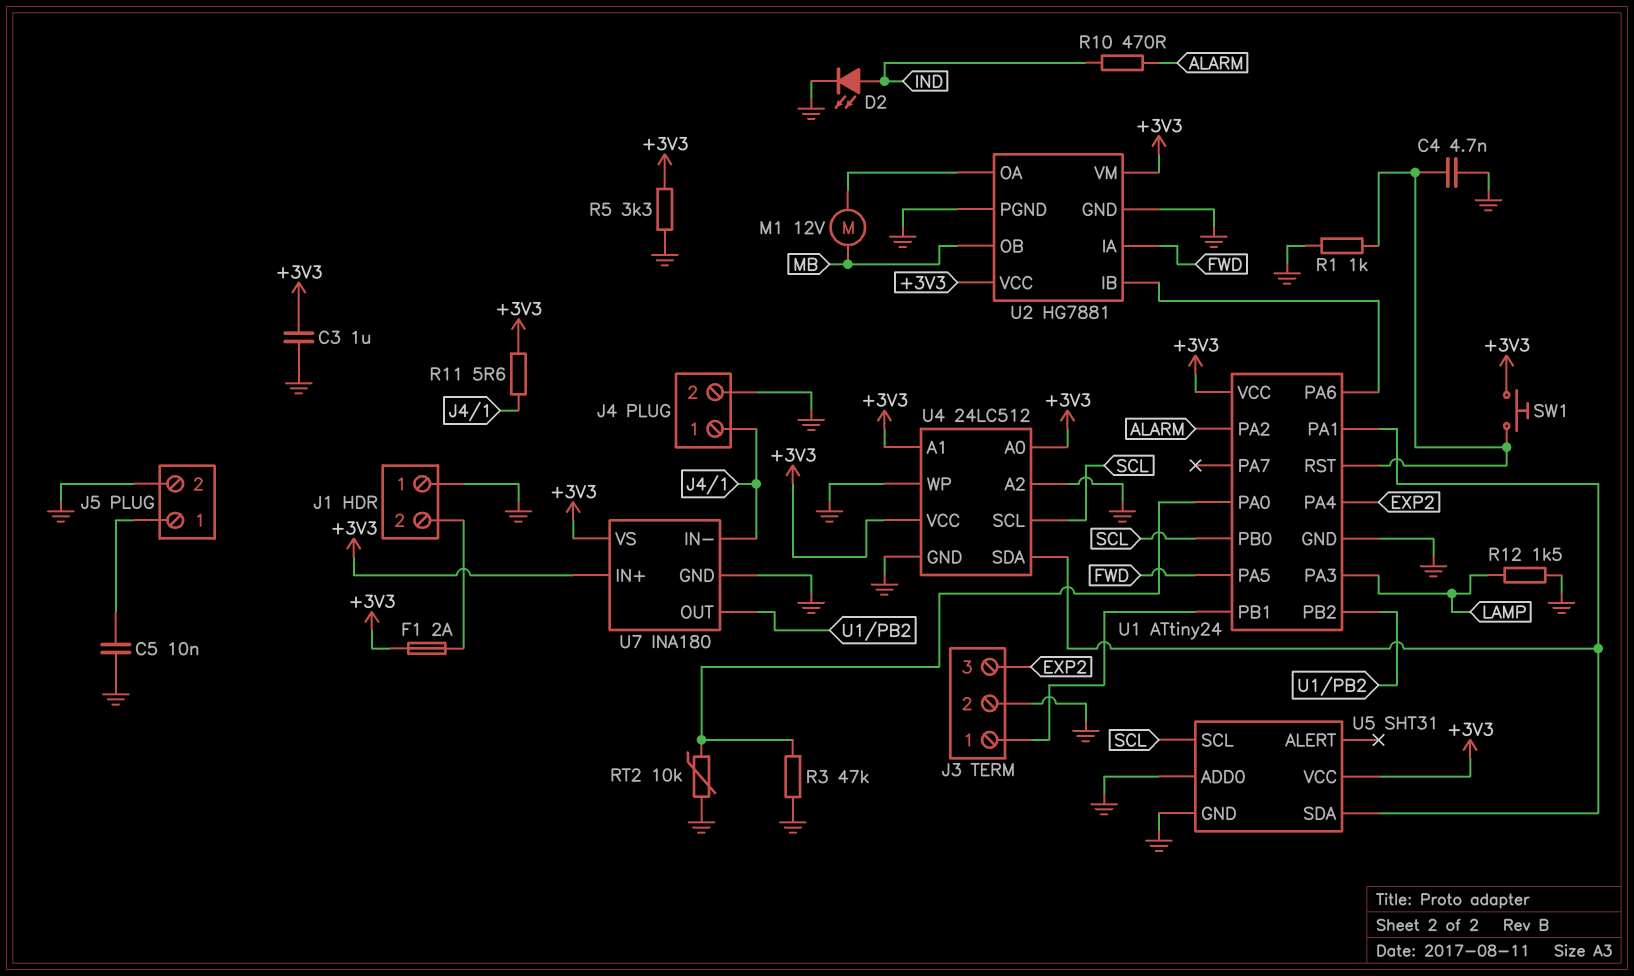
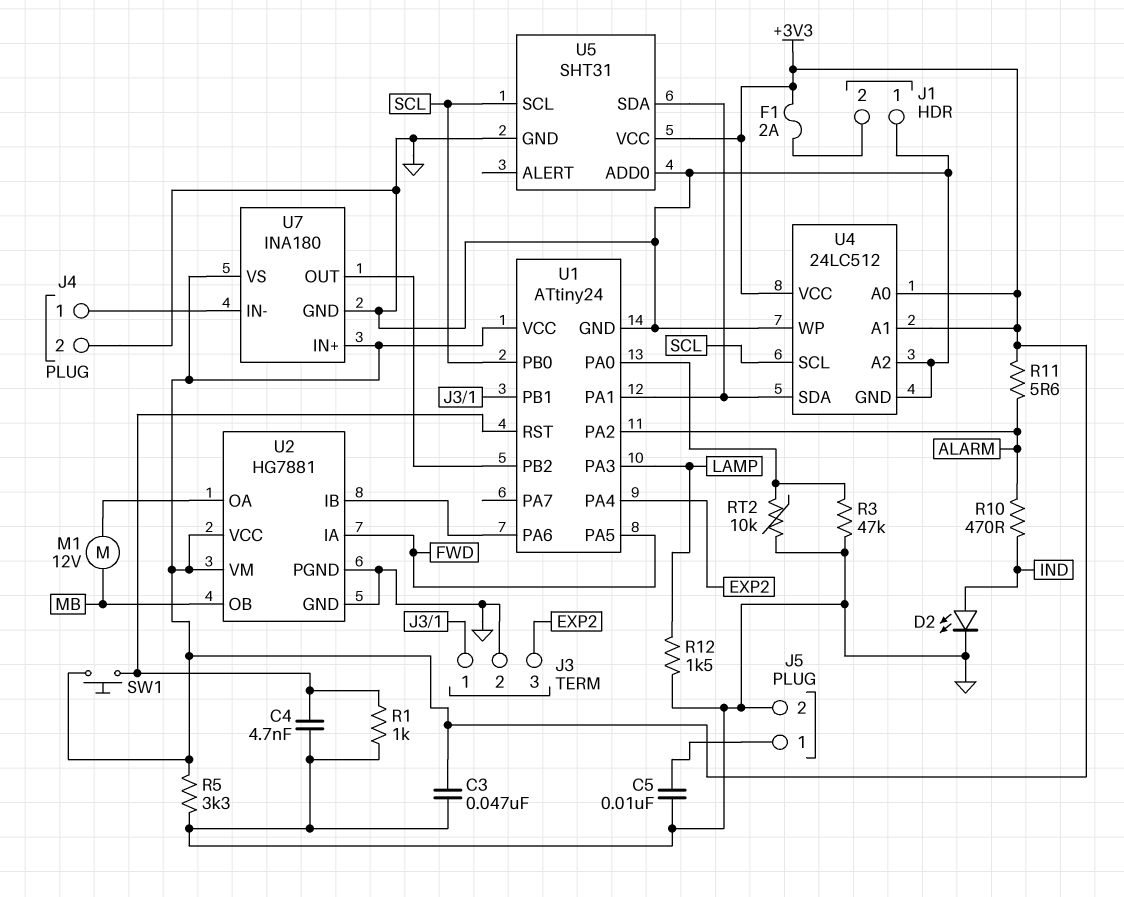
C3: 1uF (+3V3, GND) -> 47nF (+3V3, GND)
R11: 5.6 (+3V3, J4/1) -> 5.6 (+3V3, ALARM)

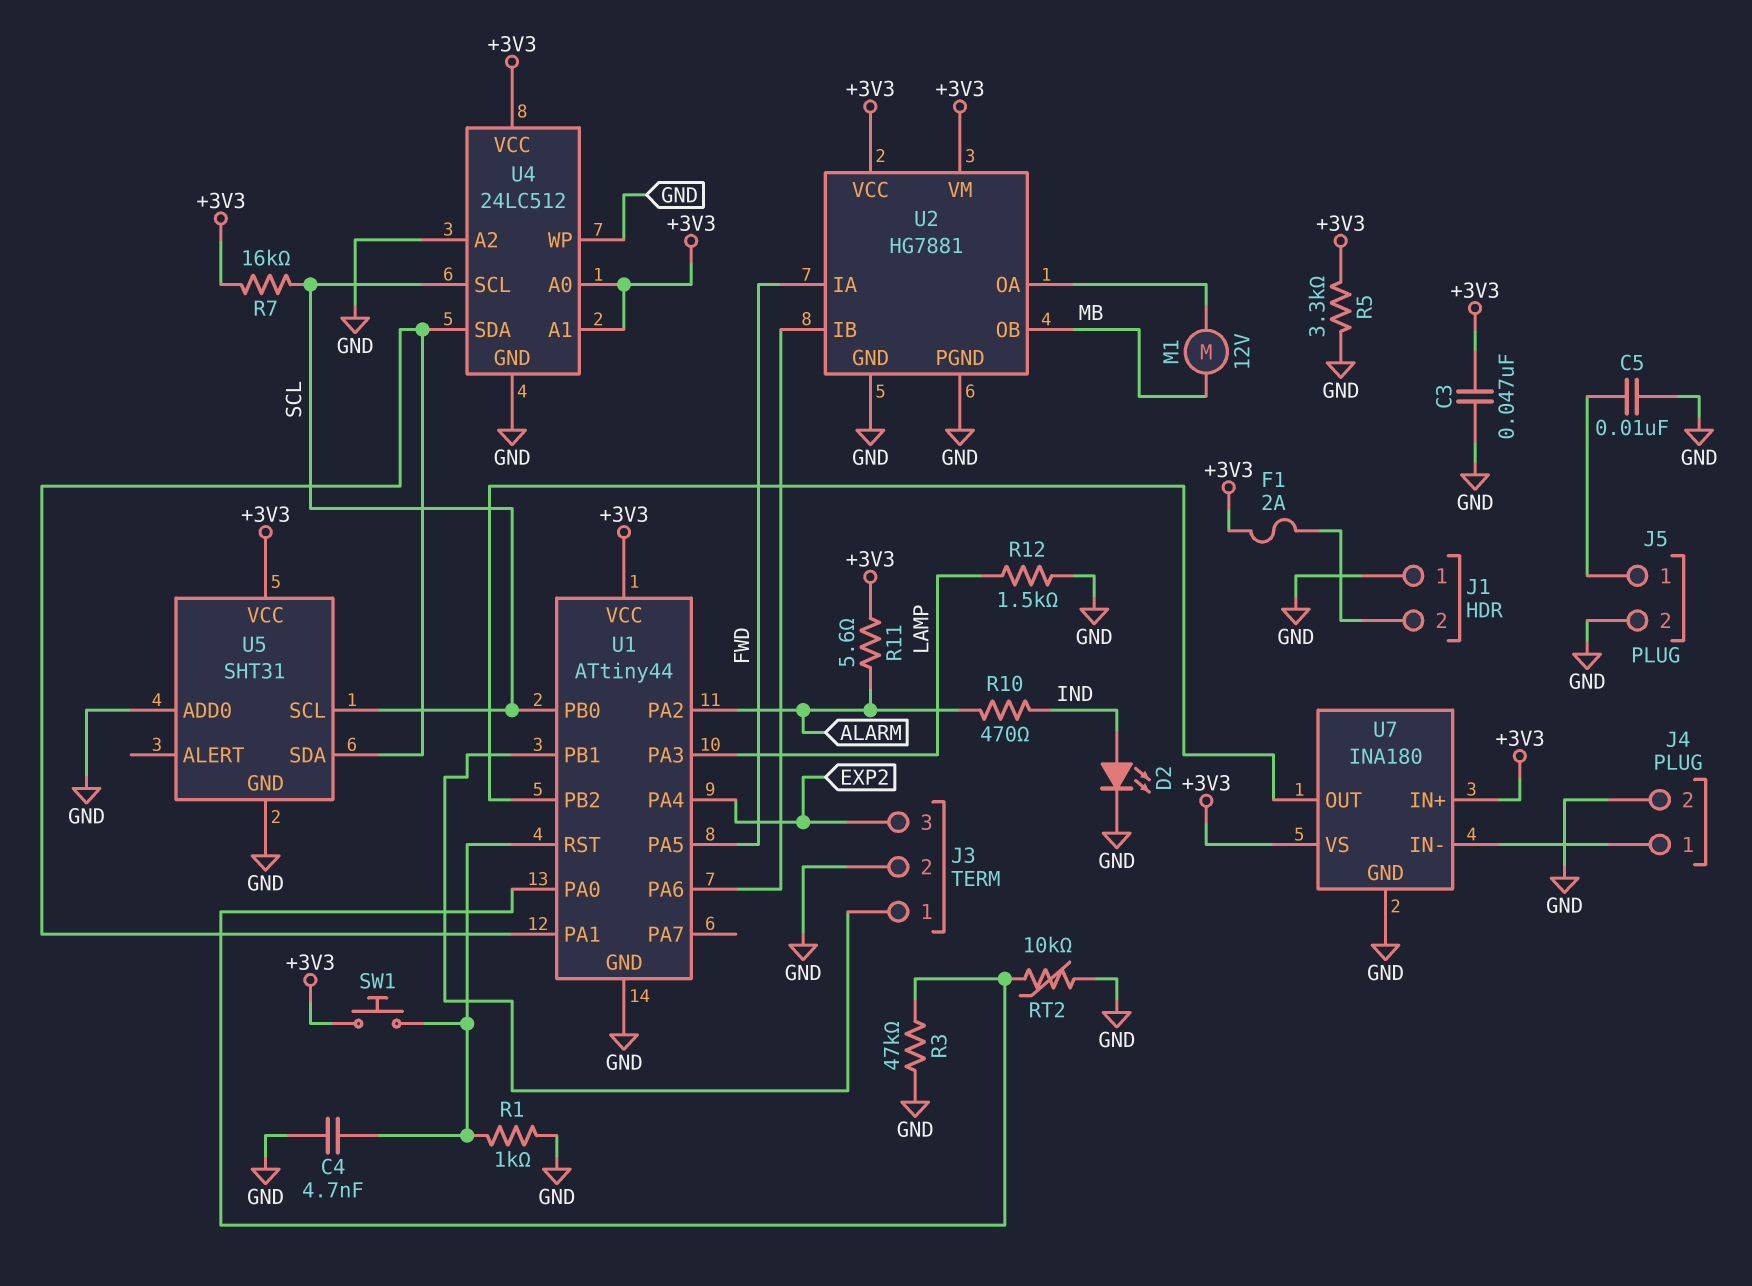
R7: none -> 16k (+3V3, SCL)
U1: ATtiny24 -> ATtiny44

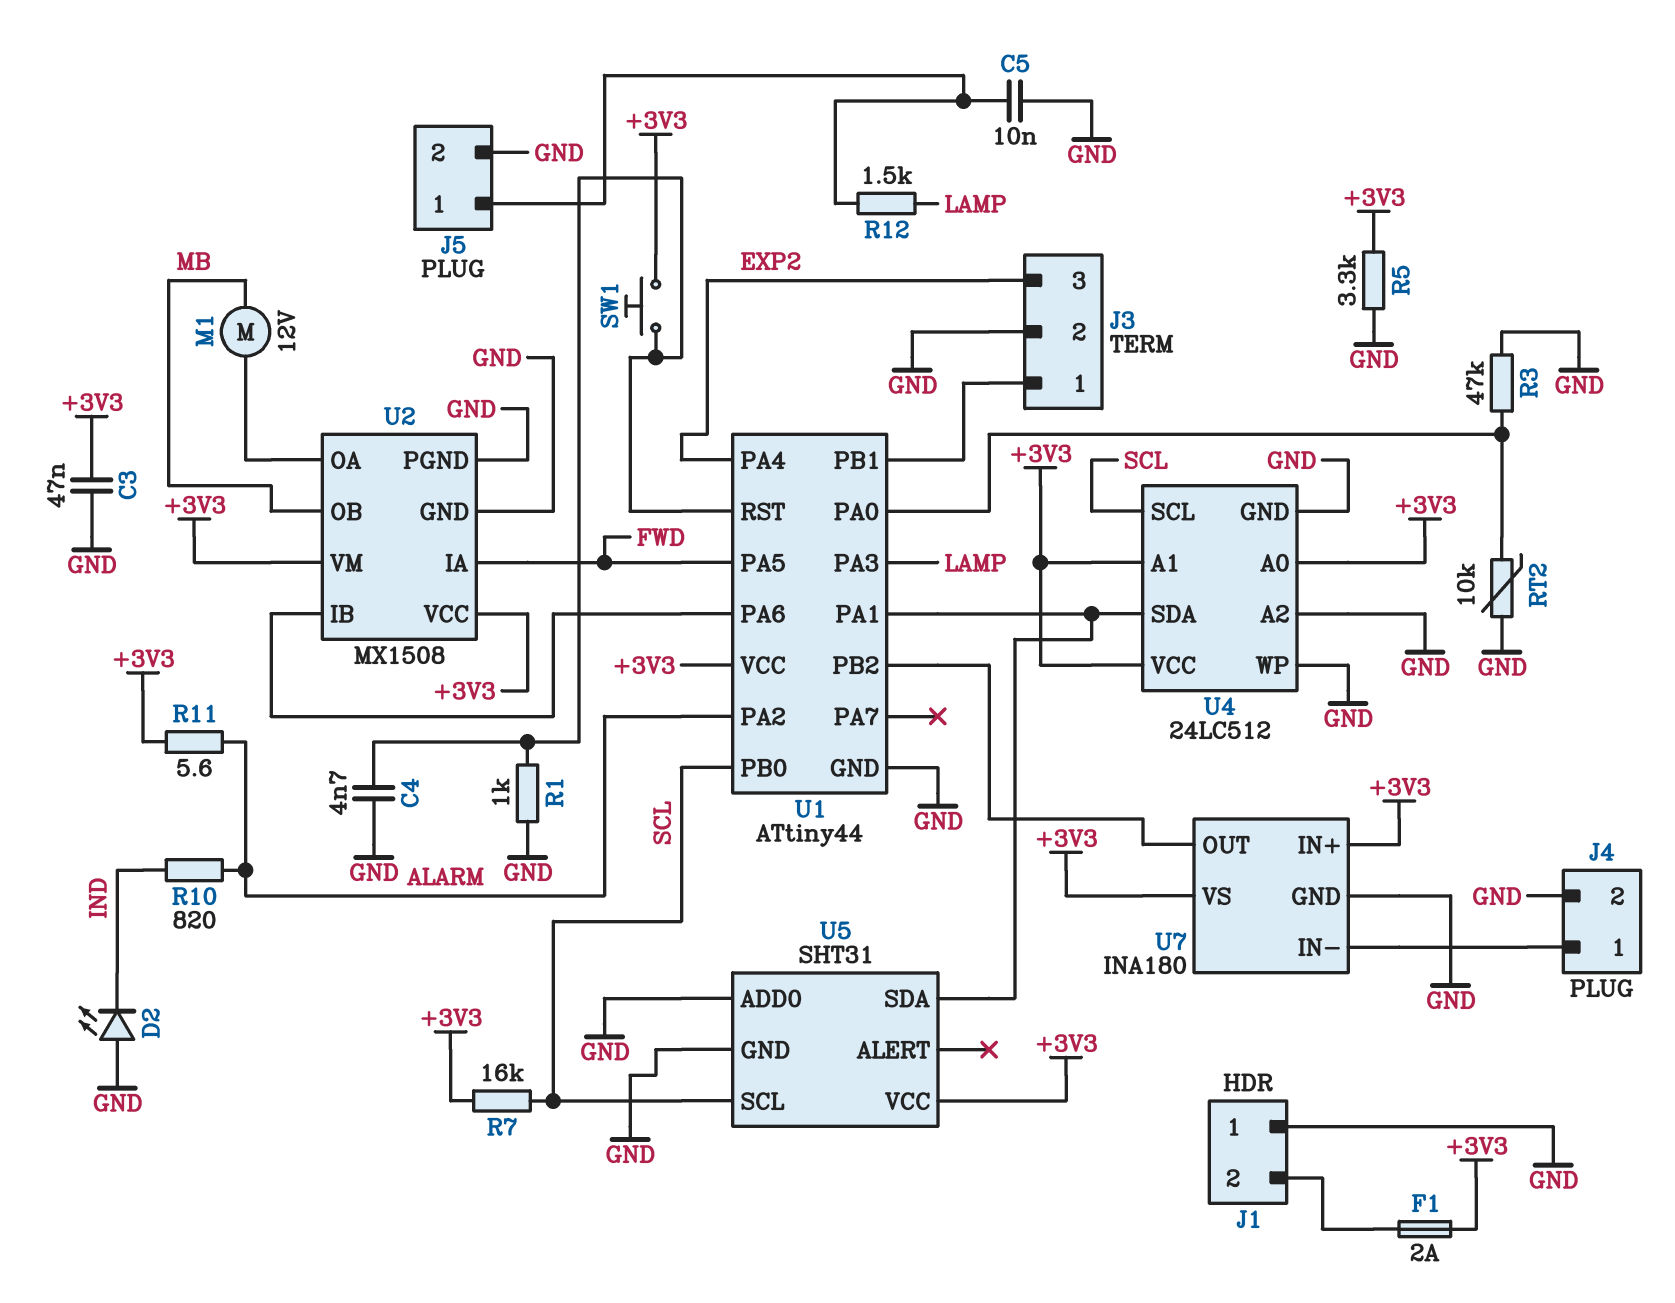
D2: LED (A IND, K GND) -> LED (A GND, K IND)
R10: 470 (ALARM, IND) -> 820 (ALARM, IND)
R12: 1.5k (GND, LAMP) -> 1.5k (J5/1, LAMP)
U2: HG7881 -> MX1508

